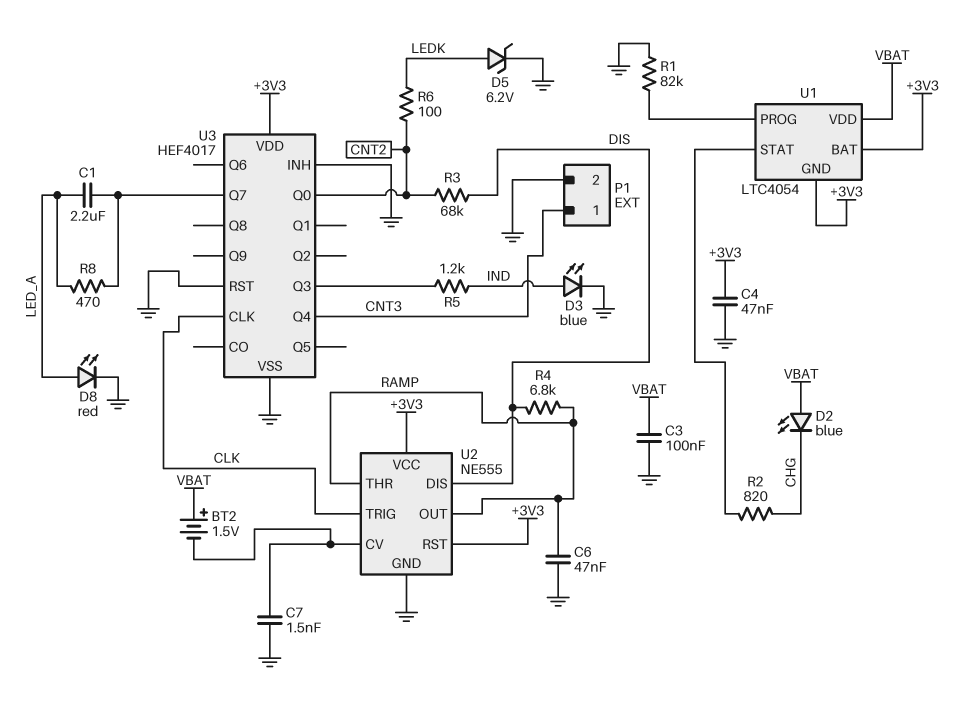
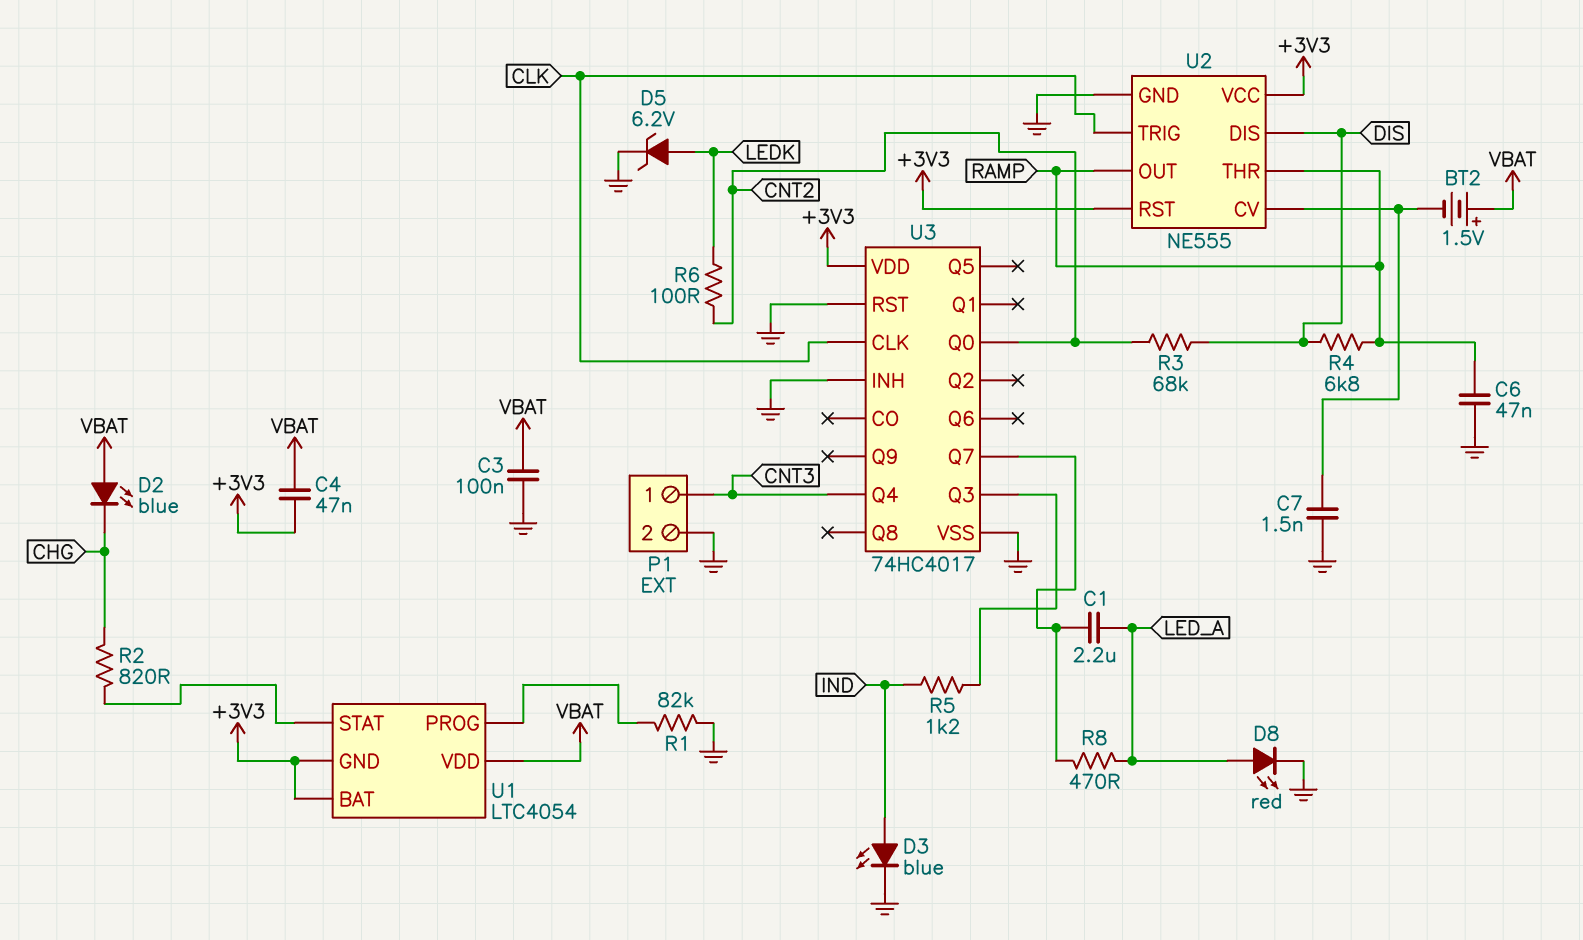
C4: 47nF (+3V3, GND) -> 47nF (+3V3, VBAT)
U3: HEF4017 -> 74HC4017

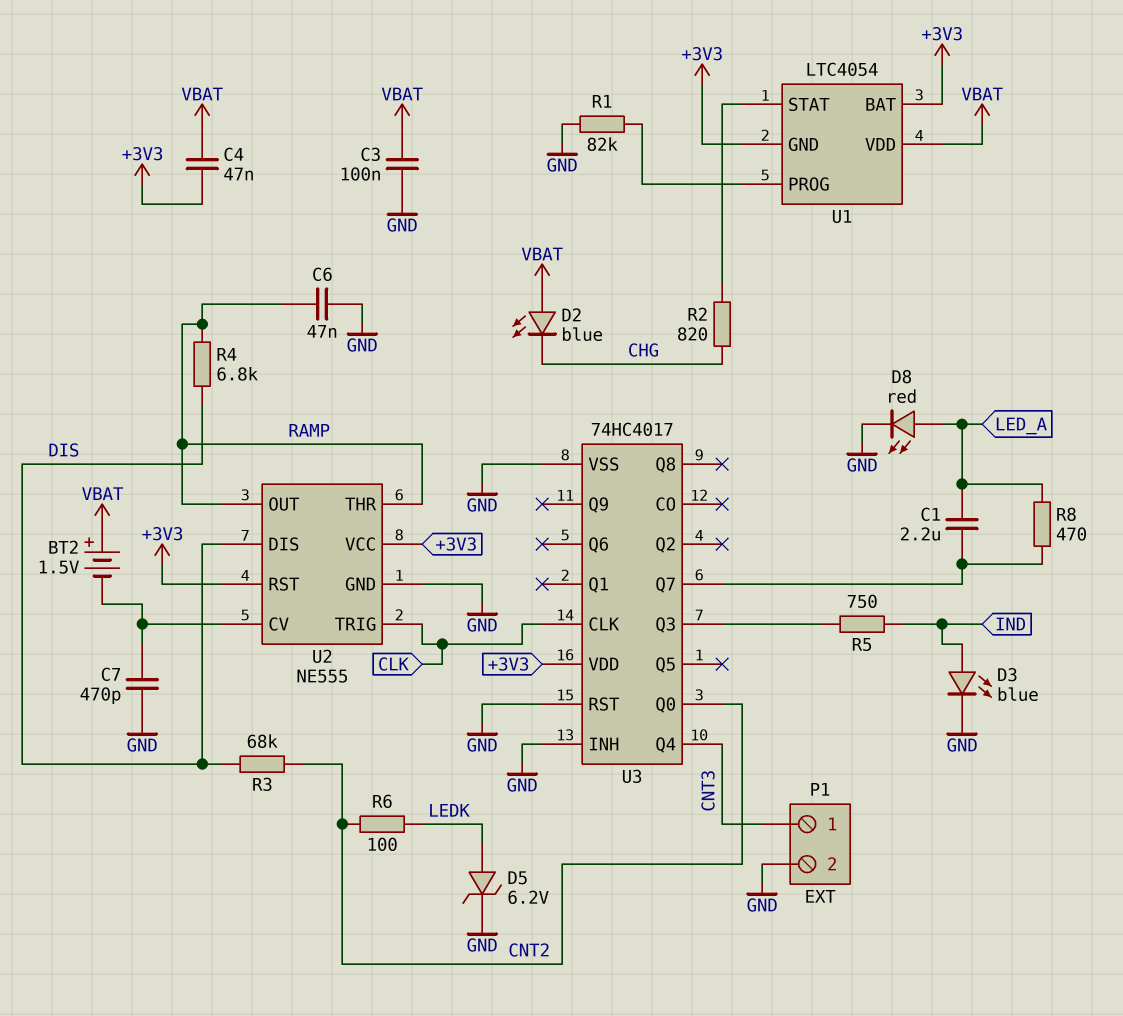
C7: 1.5nF (GND, U2/CV) -> 470pF (GND, U2/CV)
R5: 1.2k (IND, U3/Q3) -> 750 (IND, U3/Q3)

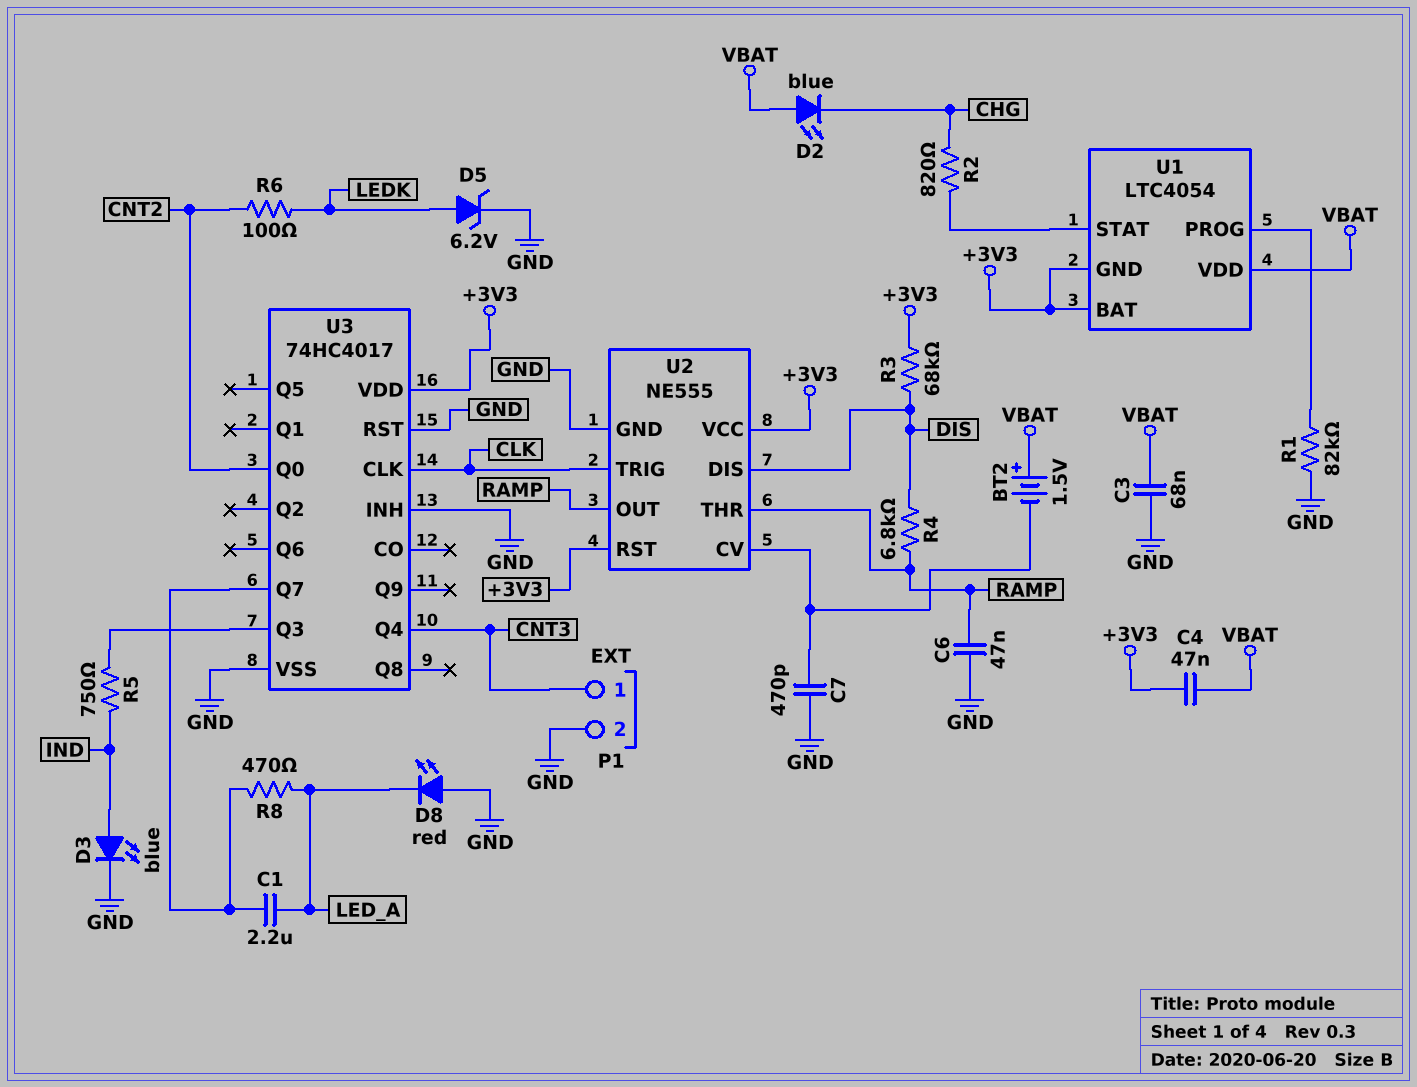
C3: 100nF (GND, VBAT) -> 68nF (GND, VBAT)
D8: LED red (A LED_A, K GND) -> LED red (A GND, K LED_A)
R3: 68k (CNT2, DIS) -> 68k (+3V3, DIS)

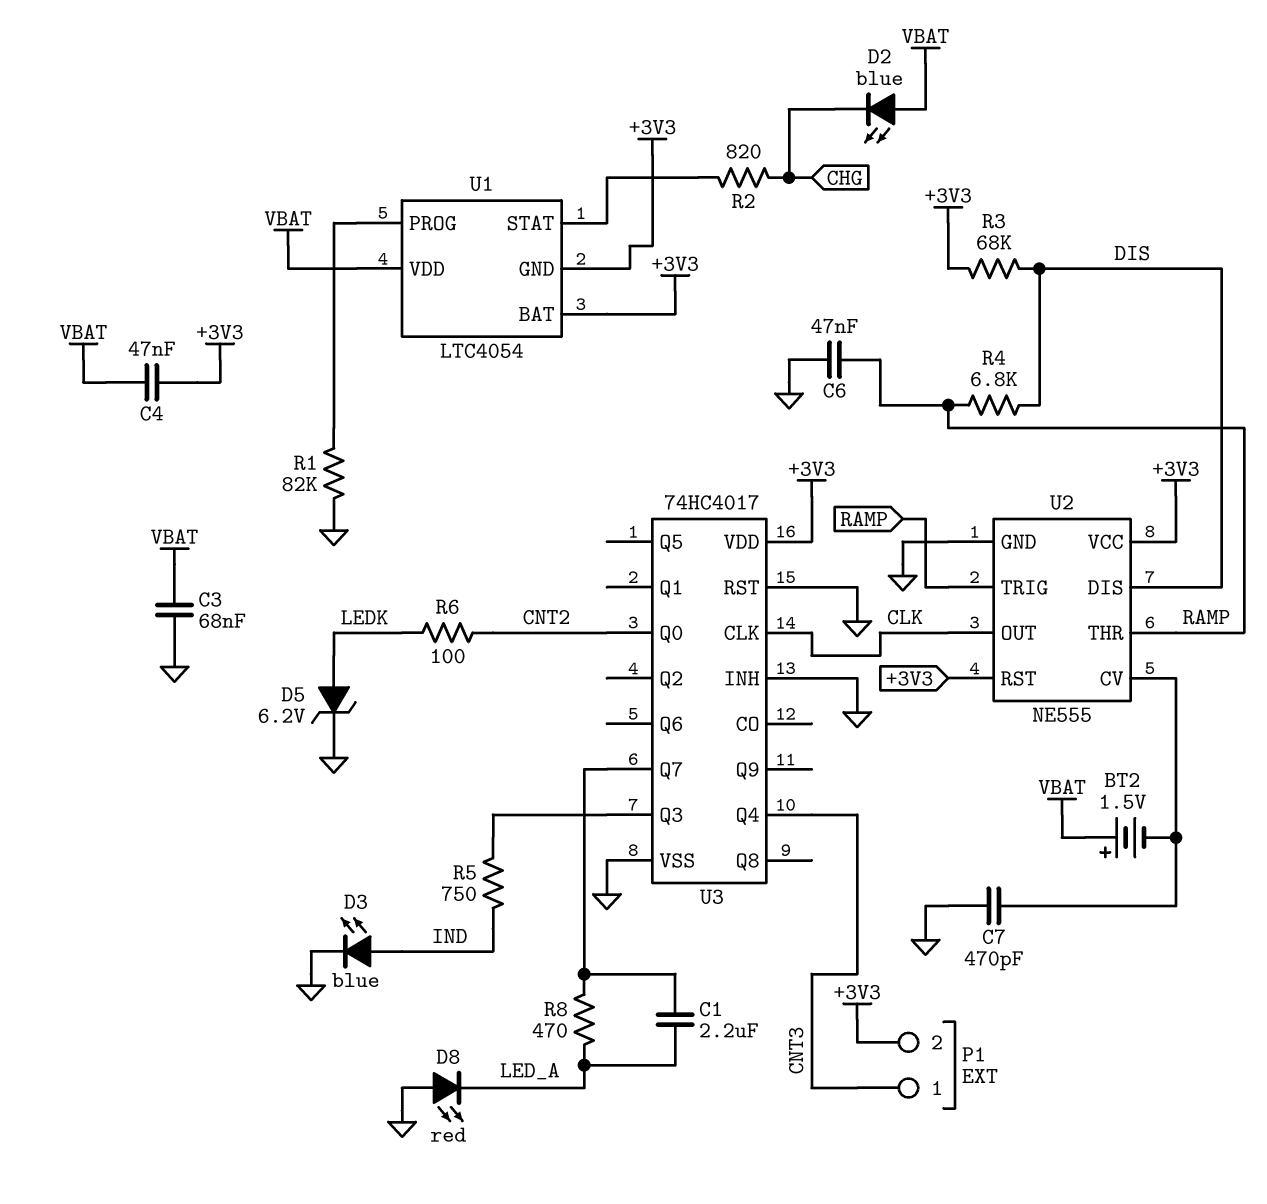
P1 pin 2: GND -> +3V3
U2 pin OUT: RAMP -> CLK
U2 pin TRIG: CLK -> RAMP

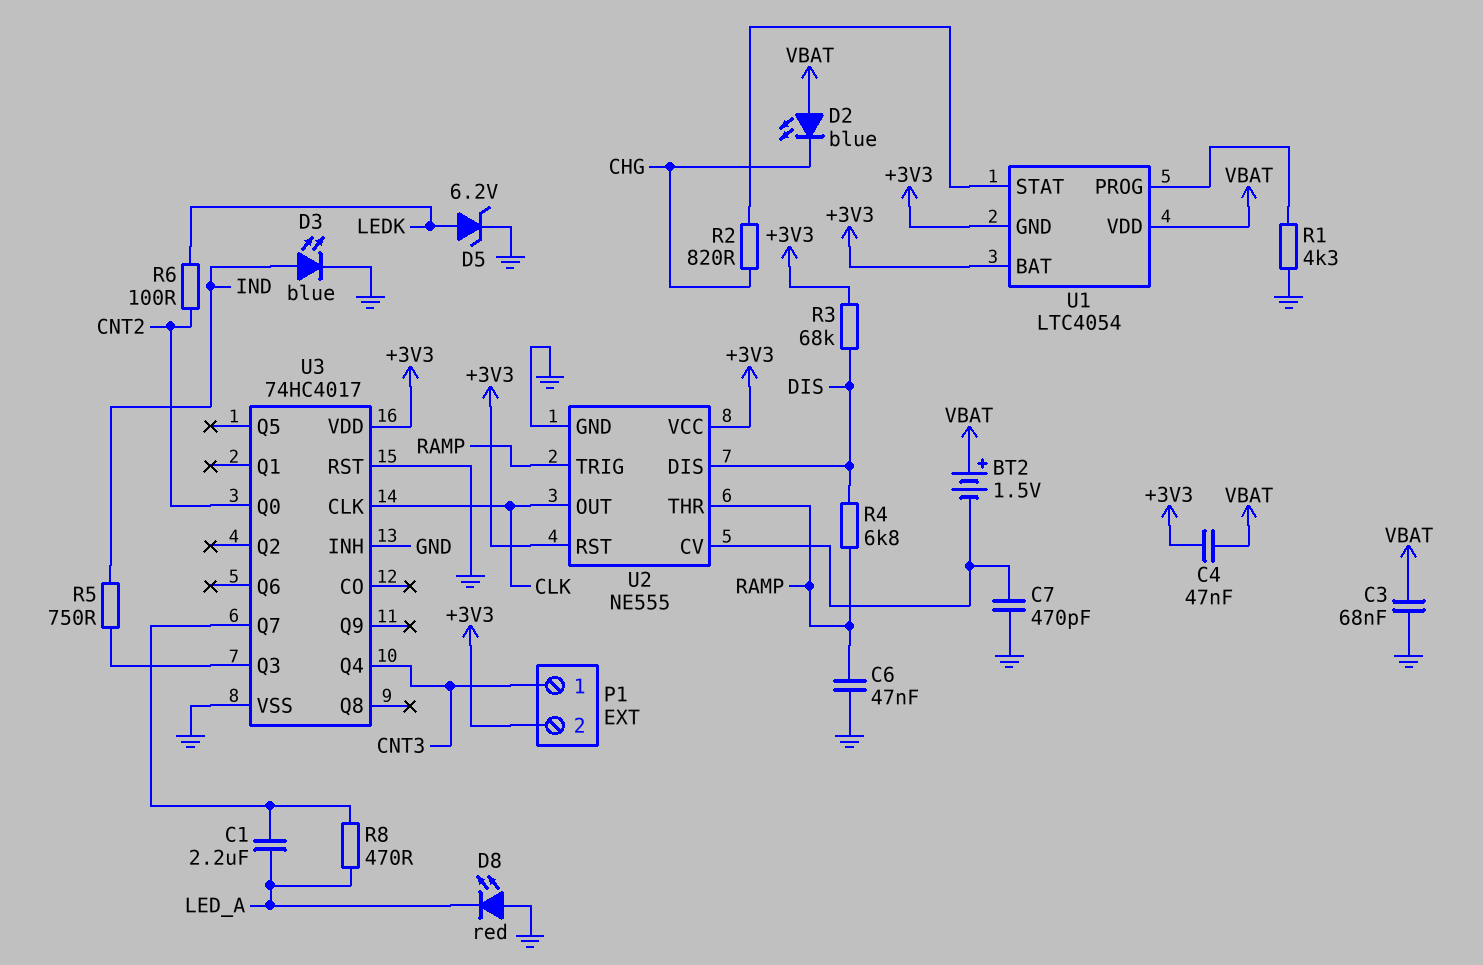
R1: 82k (GND, U1/PROG) -> 4.3k (GND, U1/PROG)

